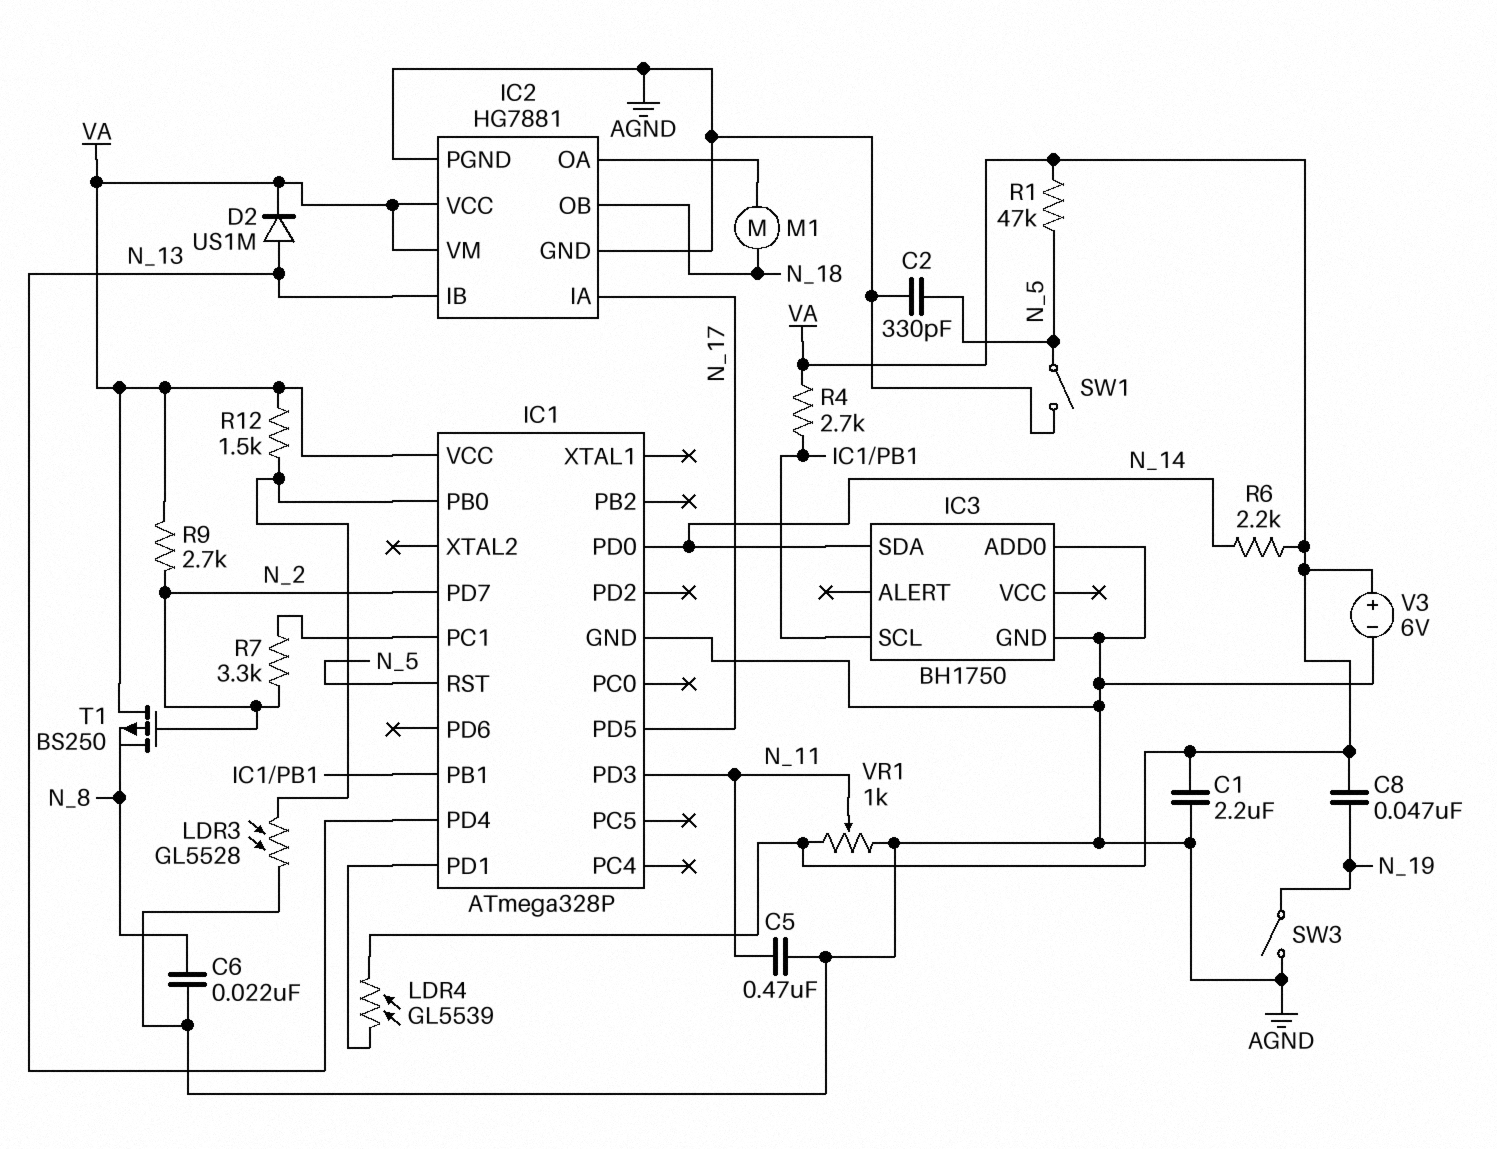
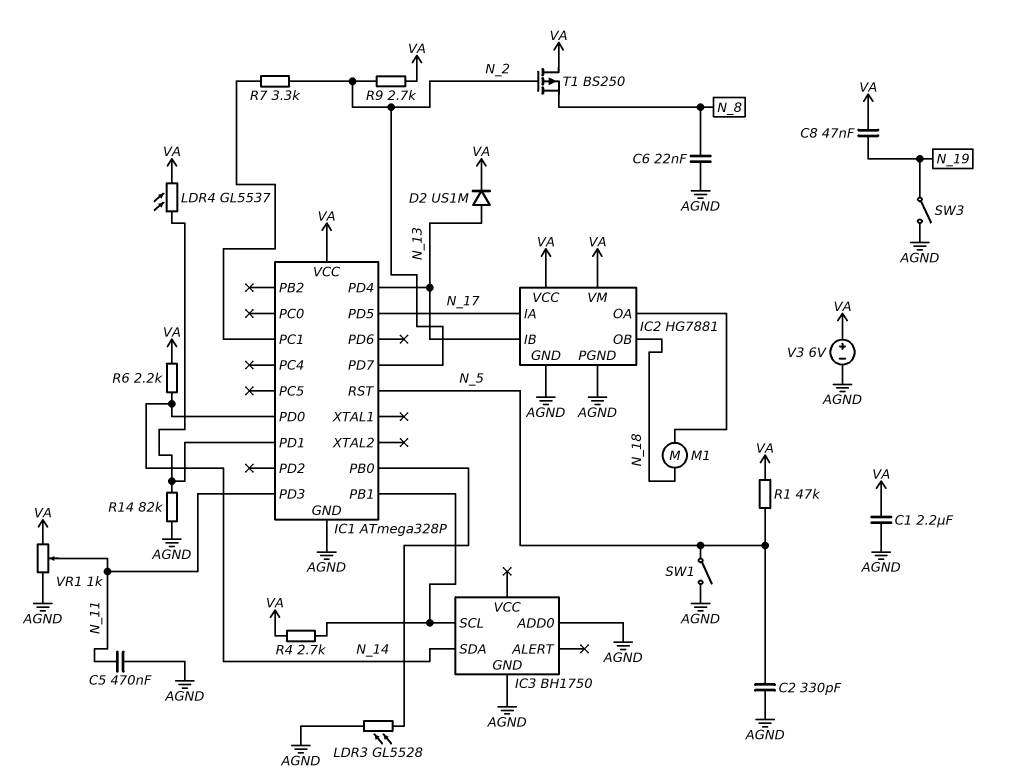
LDR4: GL5539 (IC1/PD1, VA) -> GL5537 (IC1/PD1, VA)
R12: 1.5k (IC1/PB0, VA) -> none
R14: none -> 82k (AGND, IC1/PD1)

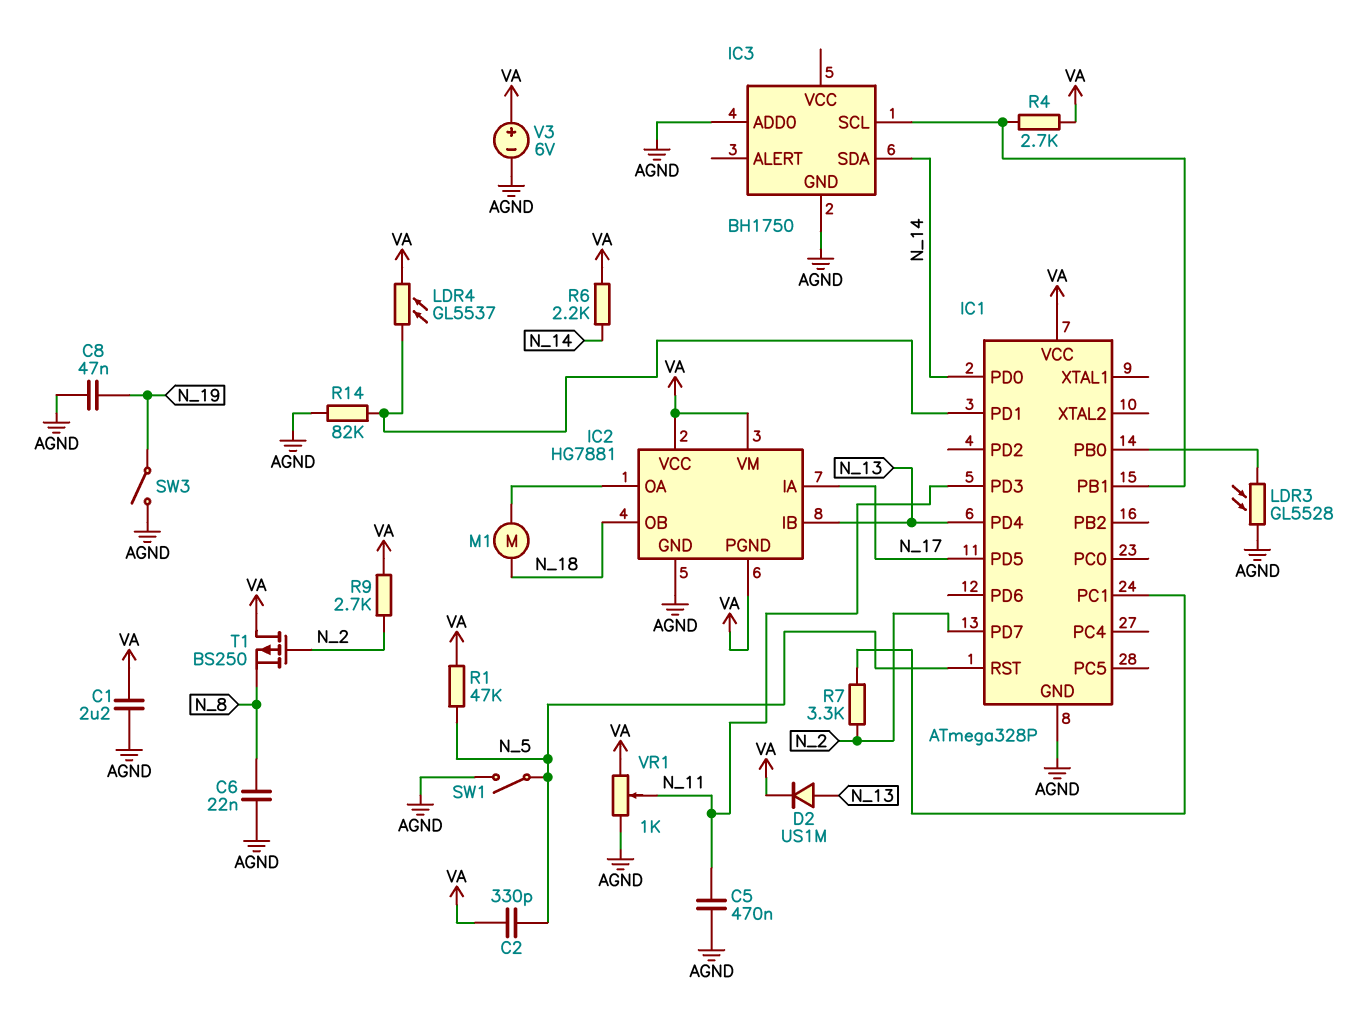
C2: 330pF (AGND, N_5) -> 330pF (N_5, VA)
C8: 47nF (N_19, VA) -> 47nF (AGND, N_19)
IC2 pin PGND: AGND -> VA

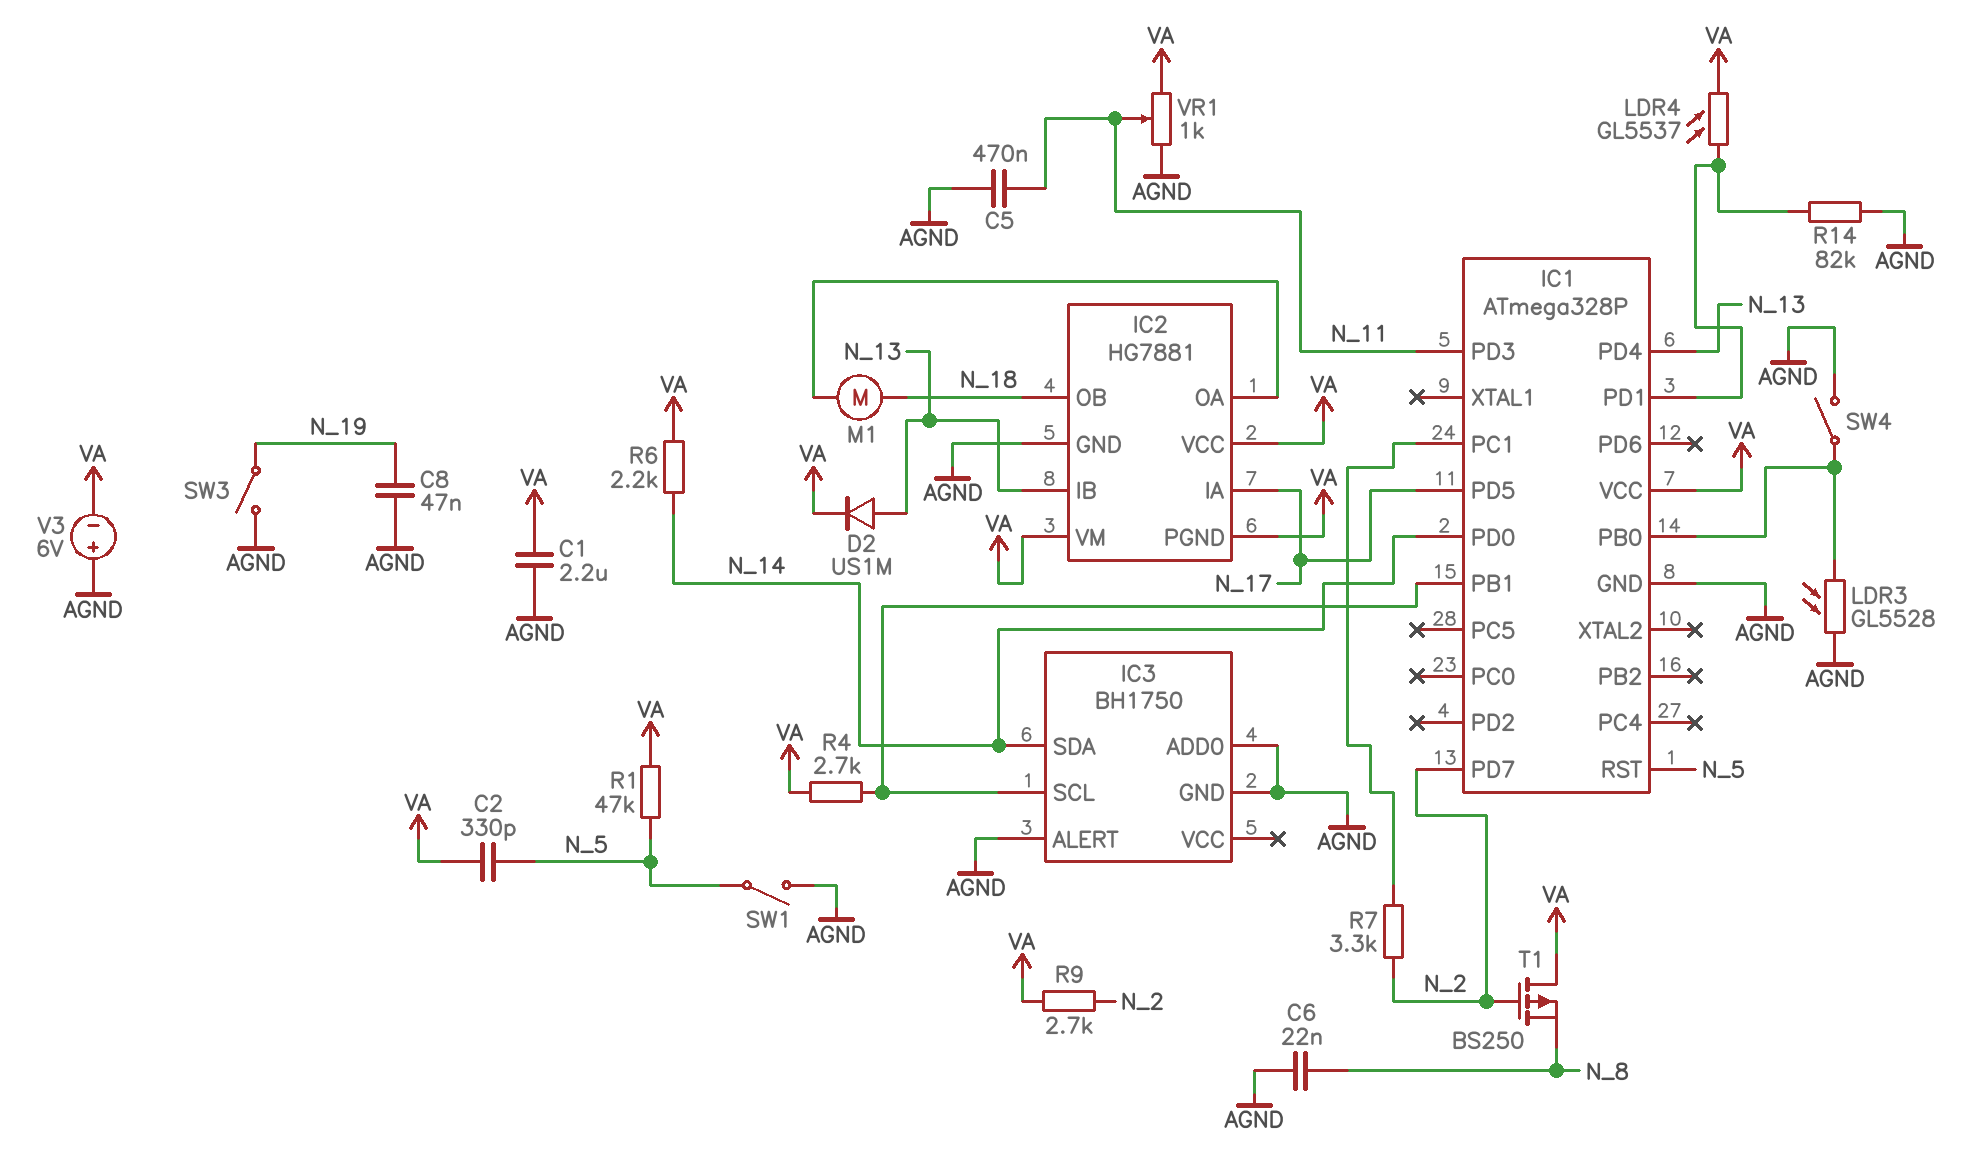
IC3 pin ALERT: none -> AGND
SW4: none -> switch (AGND, IC1/PB0)
V3: 6V (plus VA, minus AGND) -> 6V (plus AGND, minus VA)

